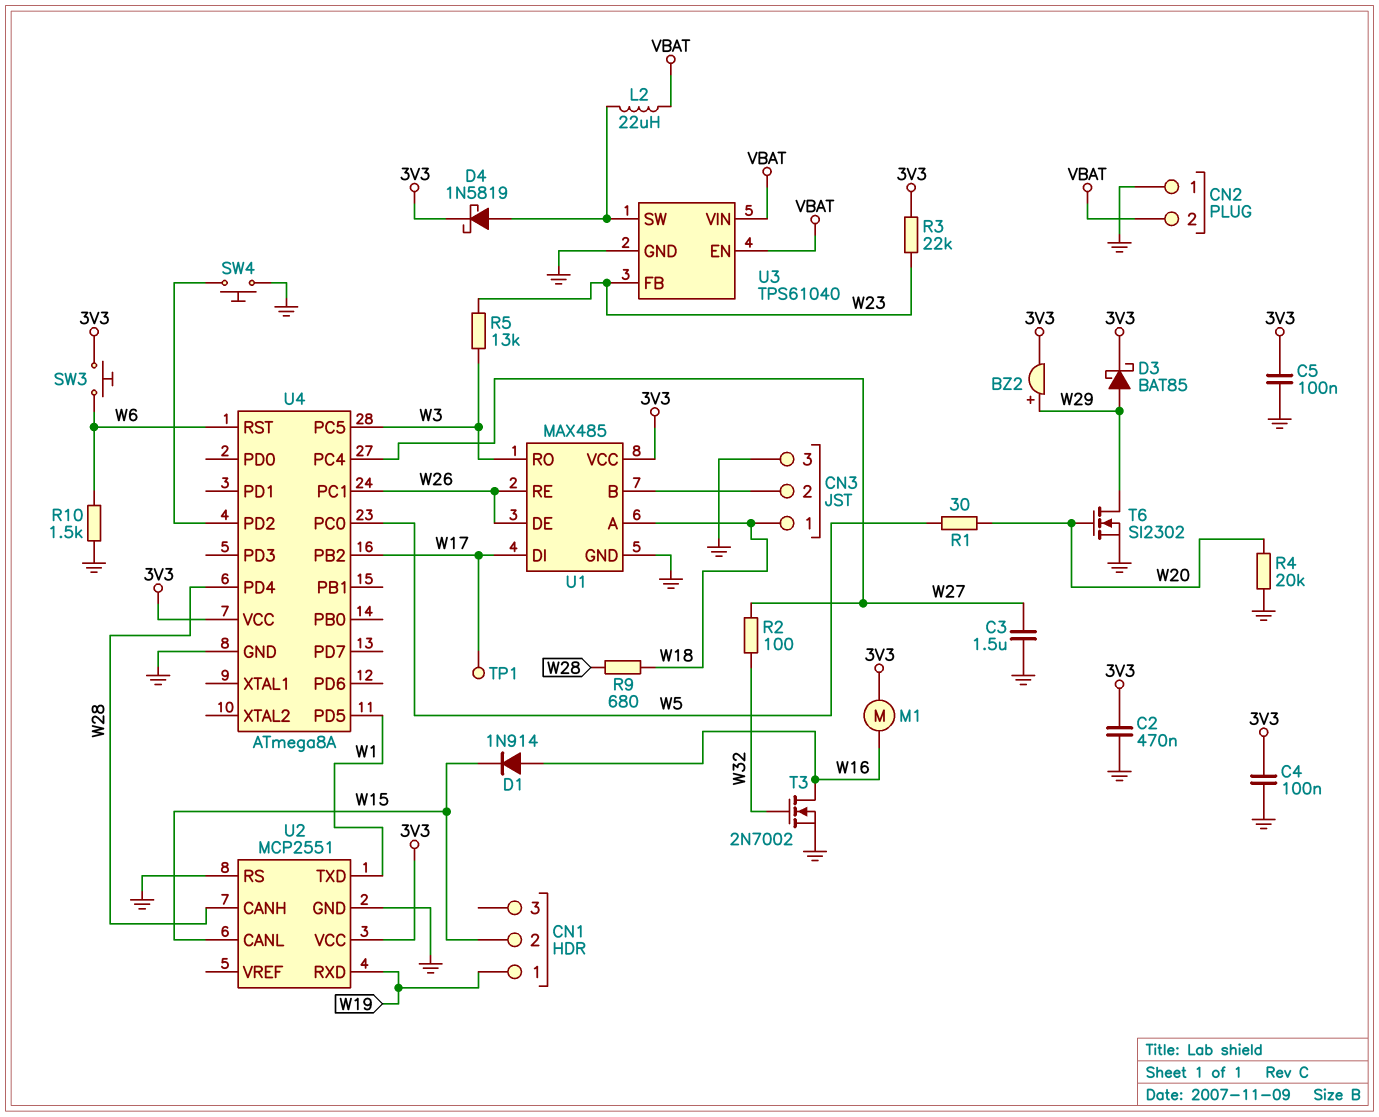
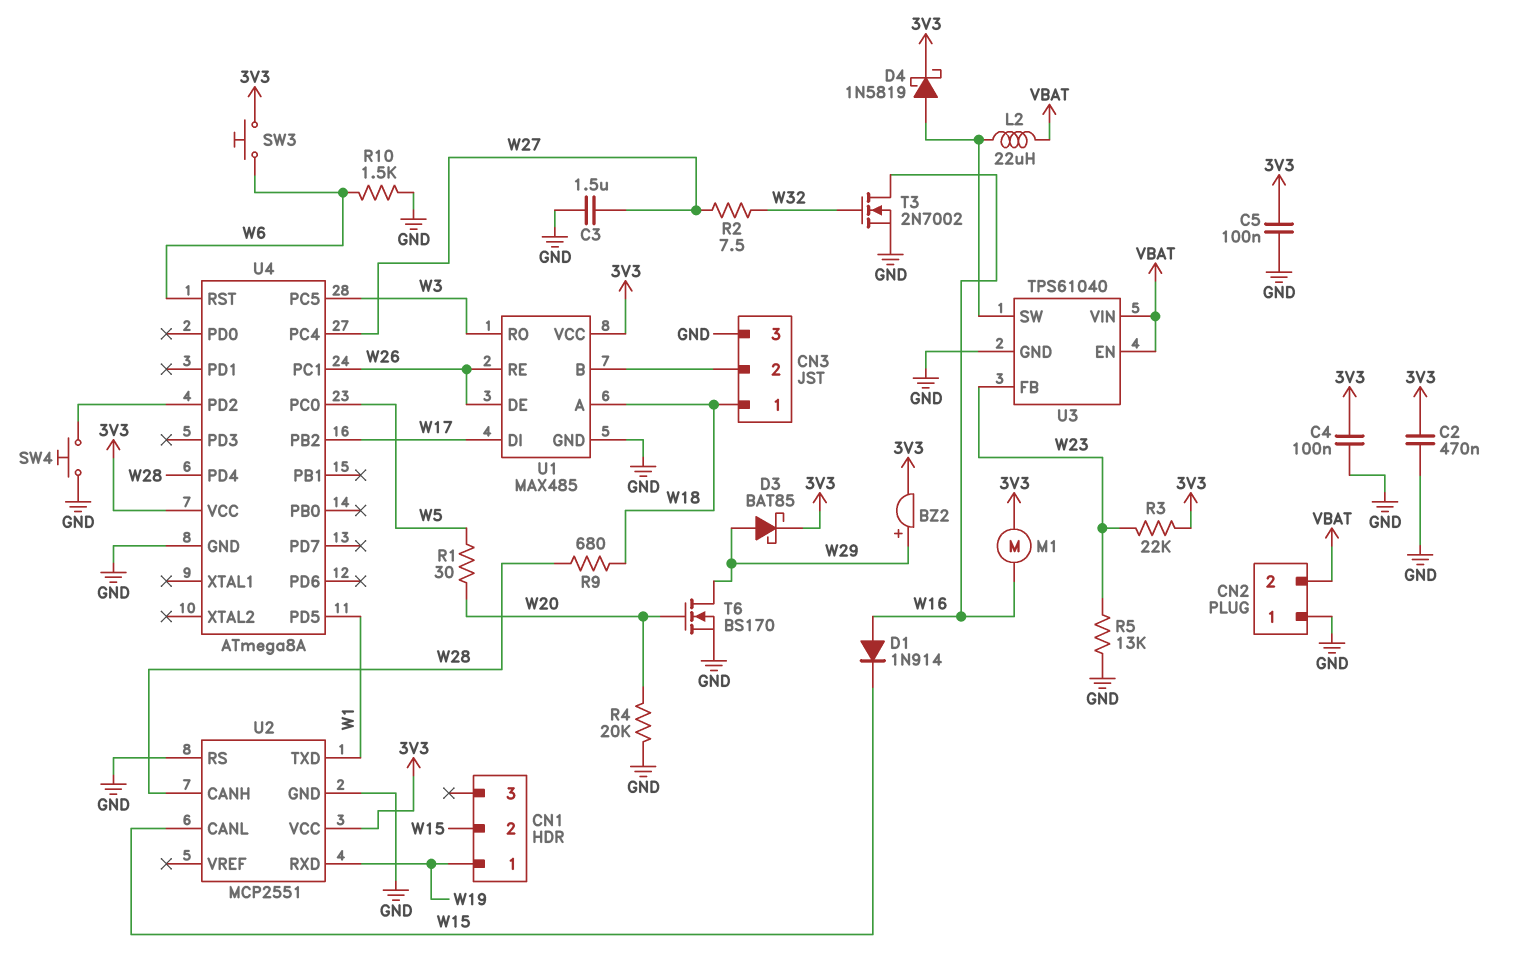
R2: 100 (W27, W32) -> 7.5 (W27, W32)
R5: 13k (W3, W23) -> 13k (GND, W23)
T6: NMOS SI2302 (G W20, D W29, S GND) -> NMOS BS170 (G W20, D W29, S GND)
TP1: test point (W17) -> none

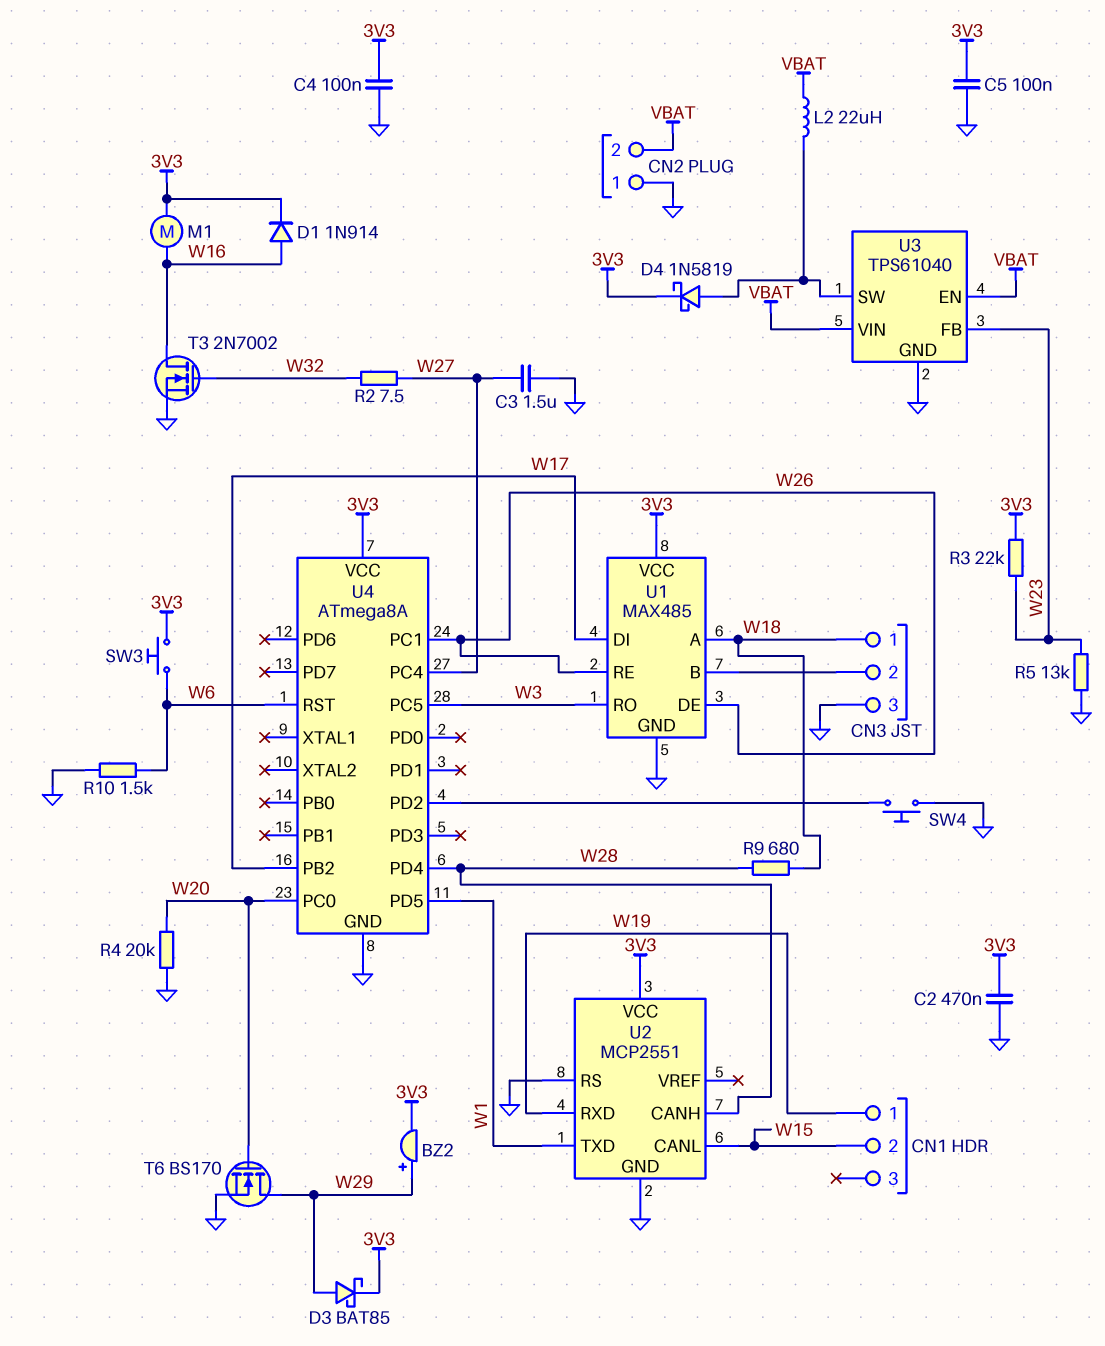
D1: diode 1N914 (A W16, K W15) -> diode 1N914 (A W16, K 3V3)
R1: 30 (W5, W20) -> none
U4 pin PC0: W5 -> W20

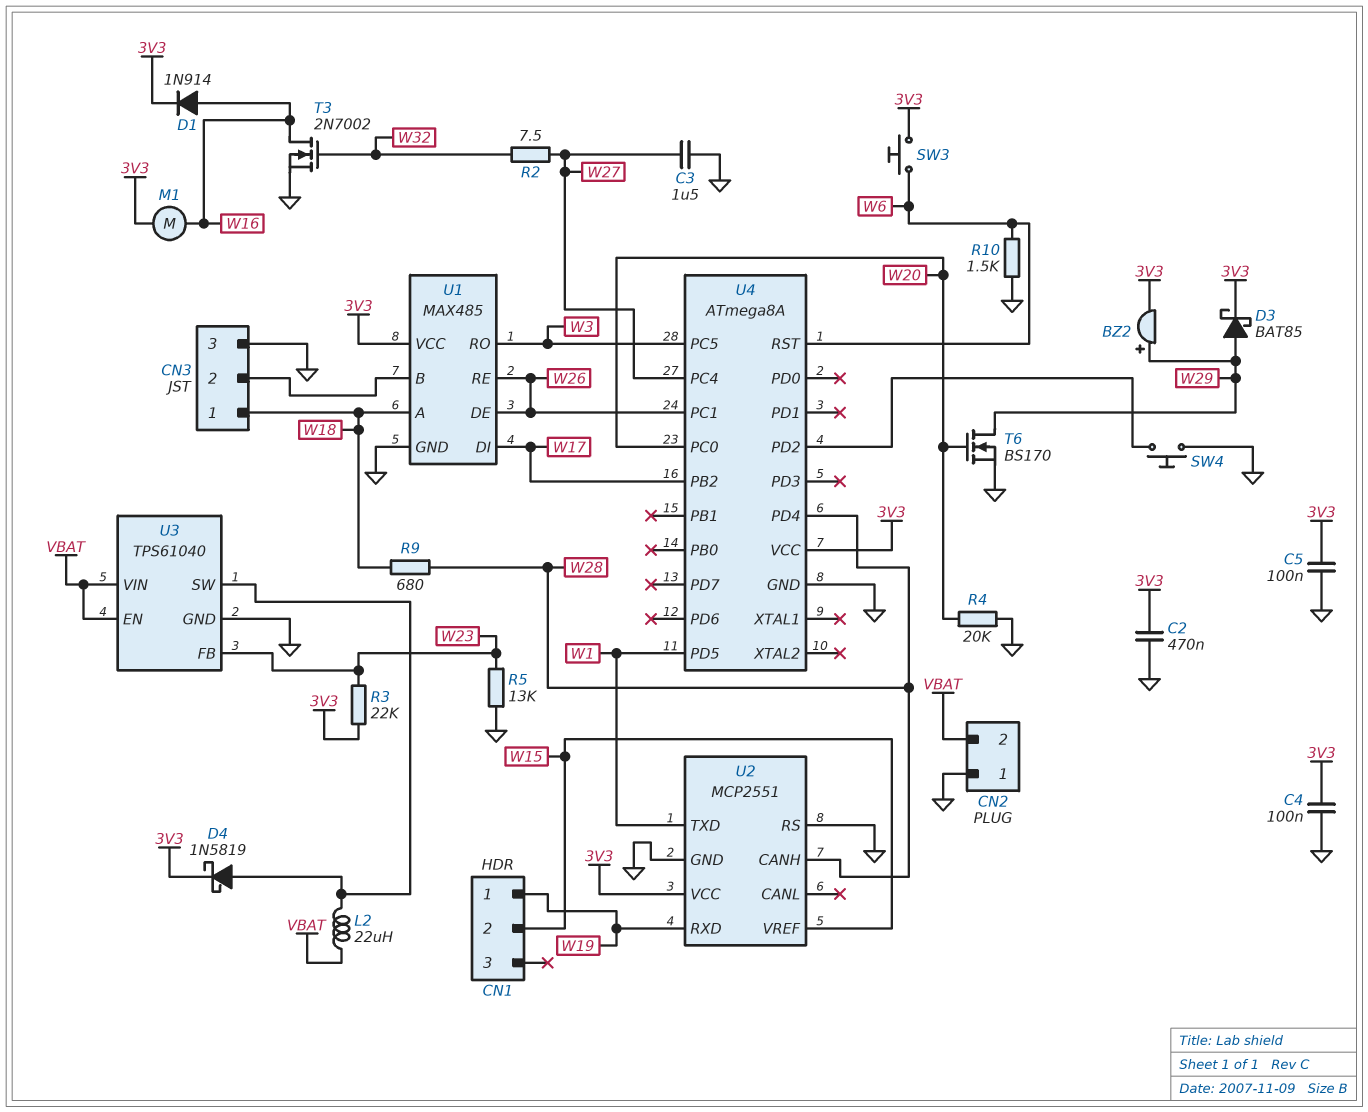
U2 pin CANL: W15 -> none
U2 pin VREF: none -> W15

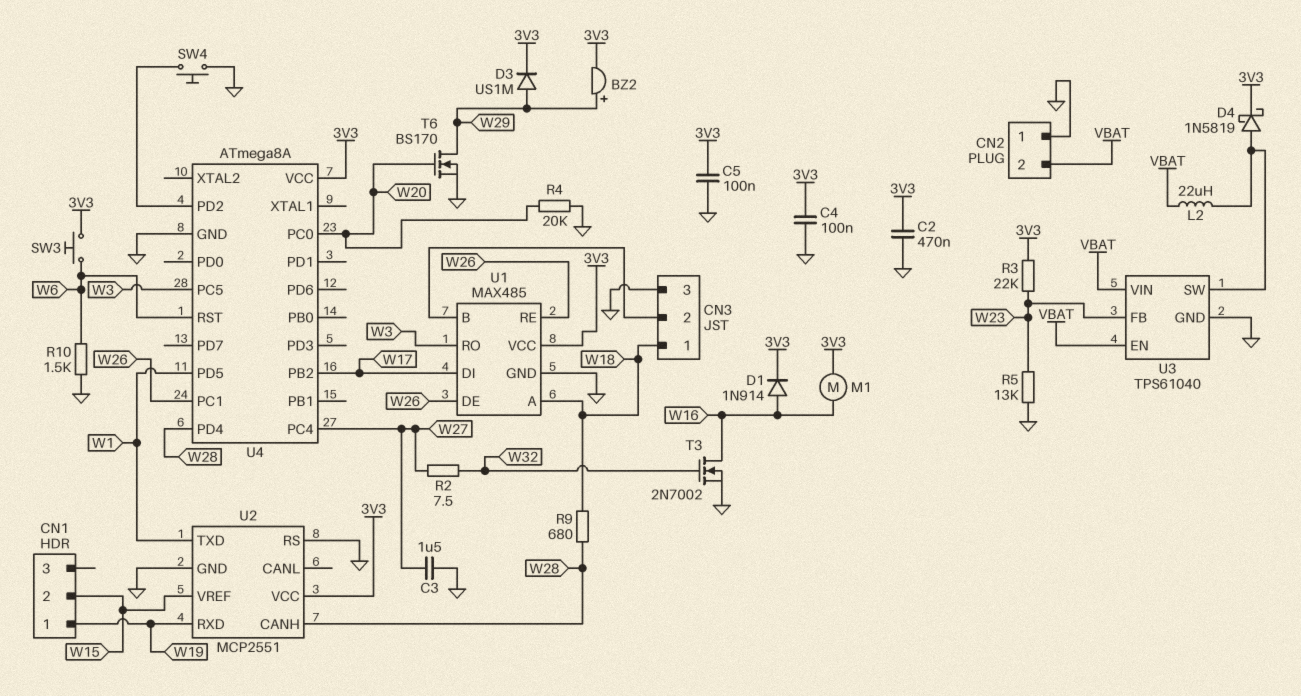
D3: schottky BAT85 (A W29, K 3V3) -> diode US1M (A W29, K 3V3)

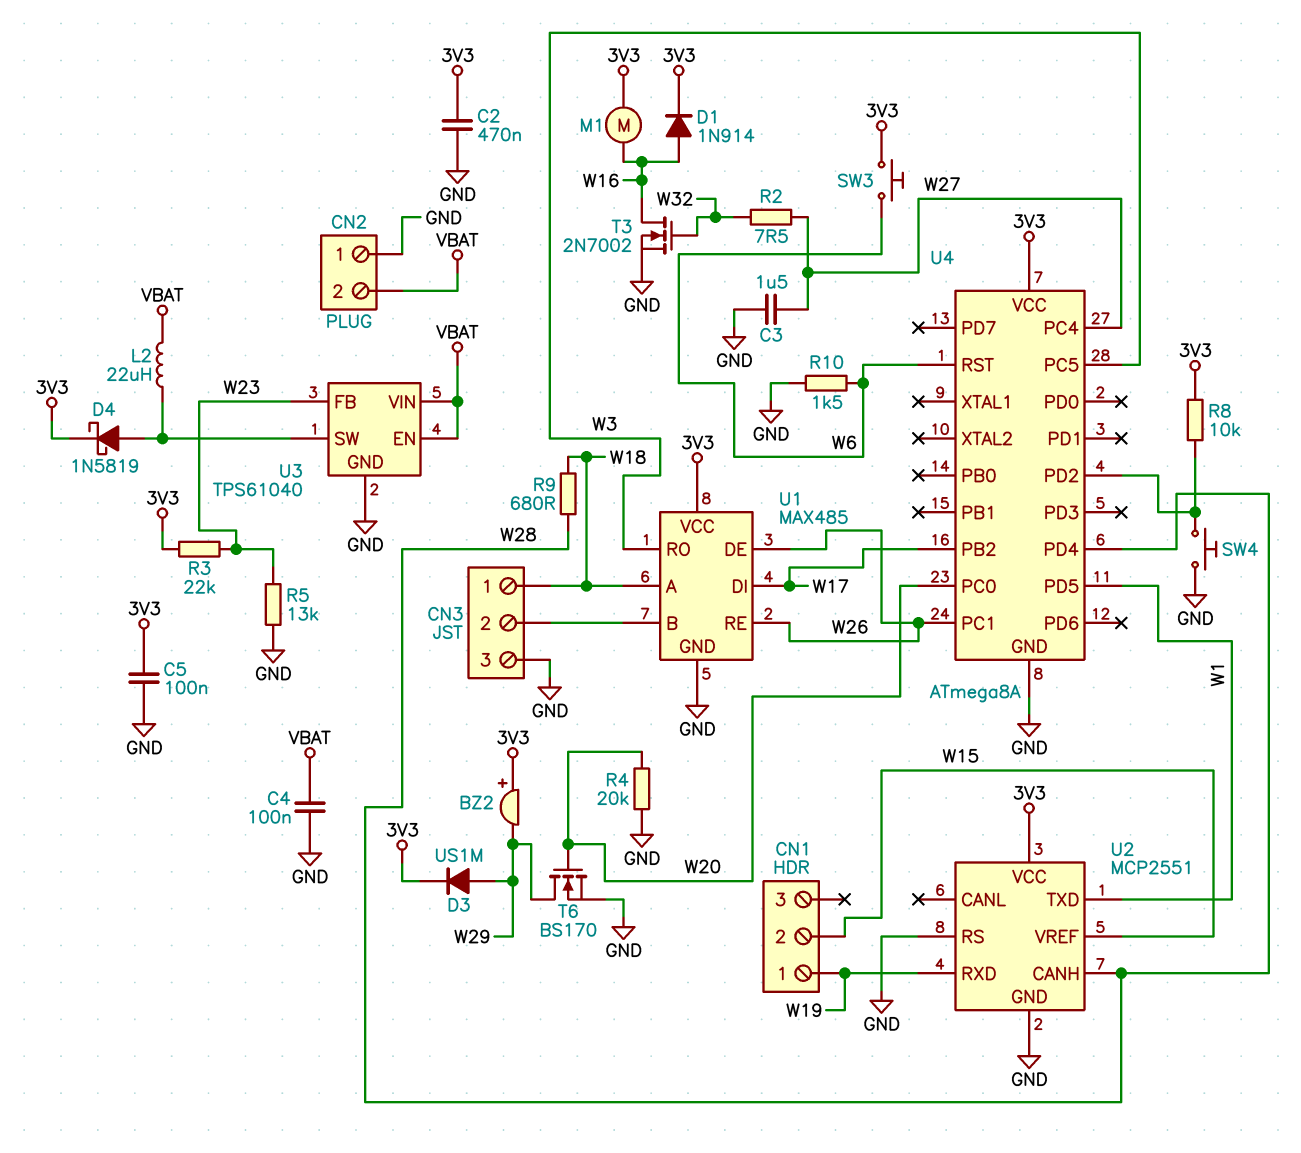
BZ2: buzzer (plus W29, minus 3V3) -> buzzer (plus 3V3, minus W29)
C4: 100nF (3V3, GND) -> 100nF (GND, VBAT)
R8: none -> 10k (3V3, U4/PD2)

